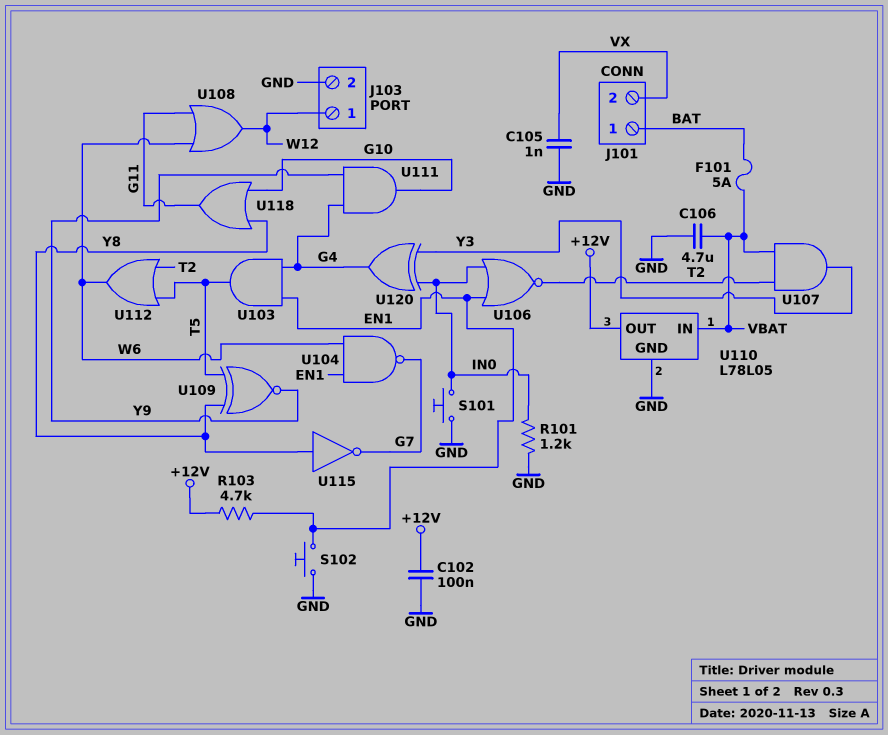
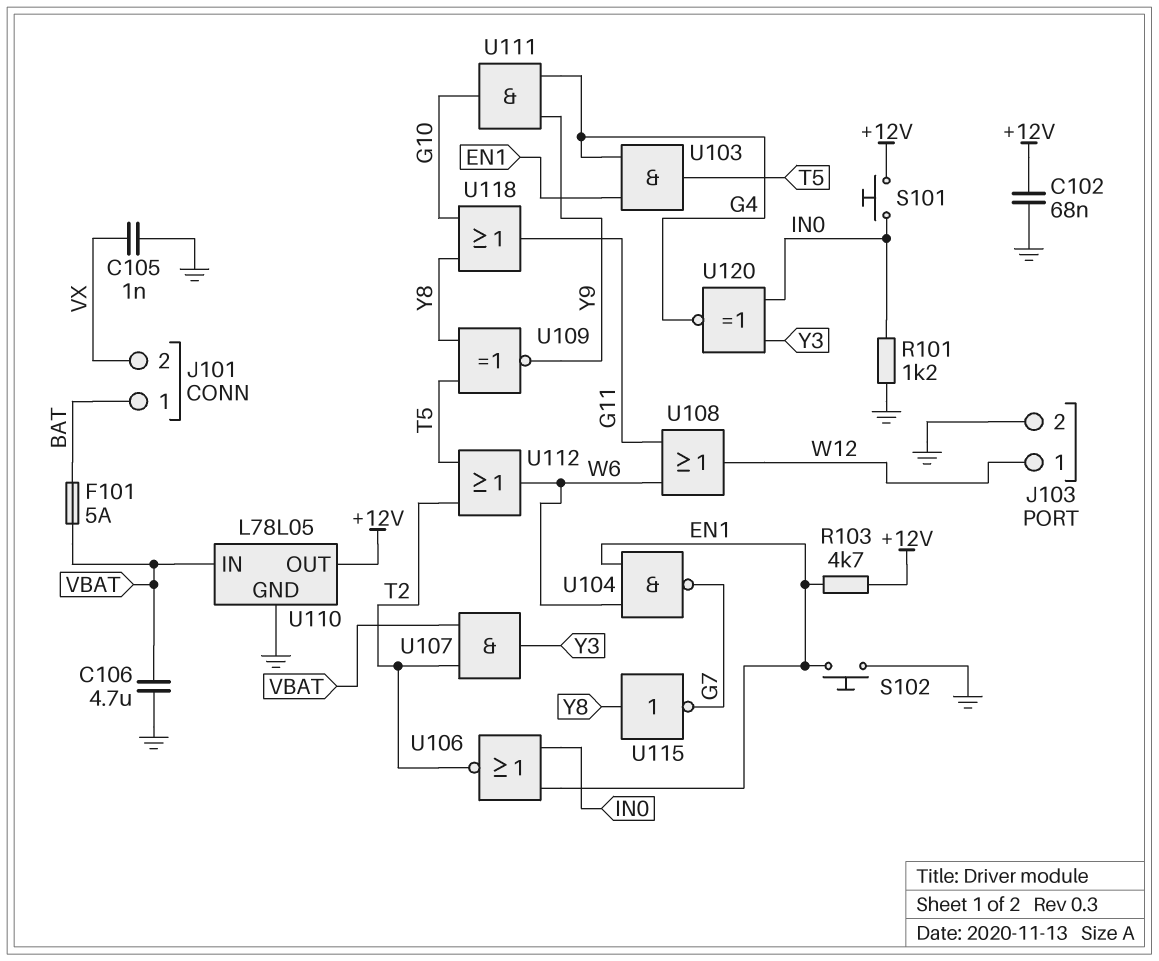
C102: 100nF (+12V, GND) -> 68nF (+12V, GND)
S101: button (GND, IN0) -> button (+12V, IN0)
U120: XOR (in IN0, in Y3, out G4) -> XNOR (in IN0, in Y3, out G4)

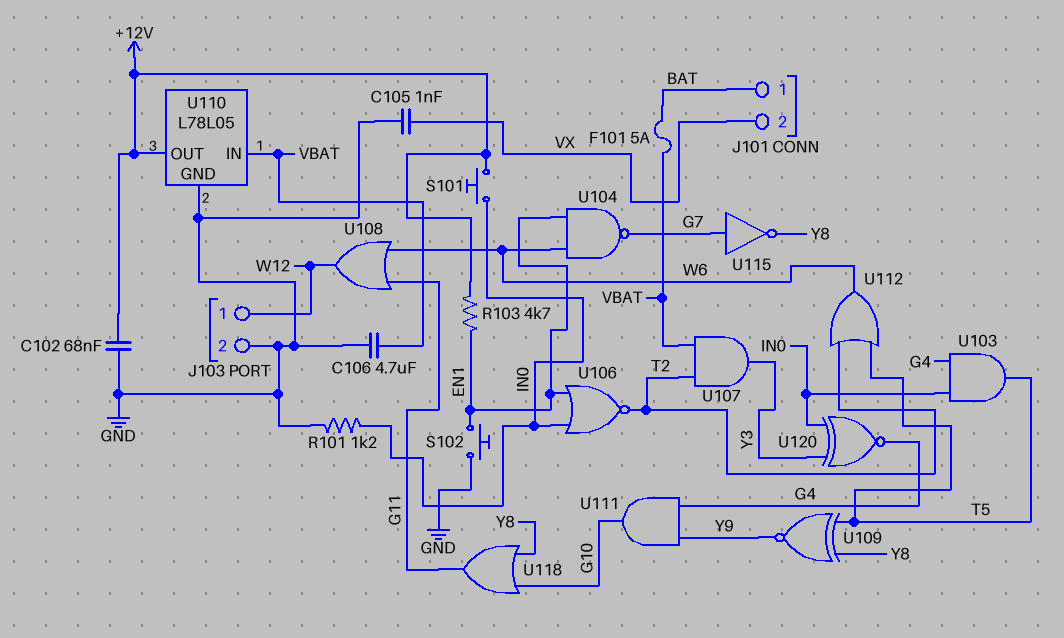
U103: AND (in EN1, in G4, out T5) -> AND (in G4, in IN0, out T5)
U115: NOT (in Y8, out G7) -> NOT (in G7, out Y8)

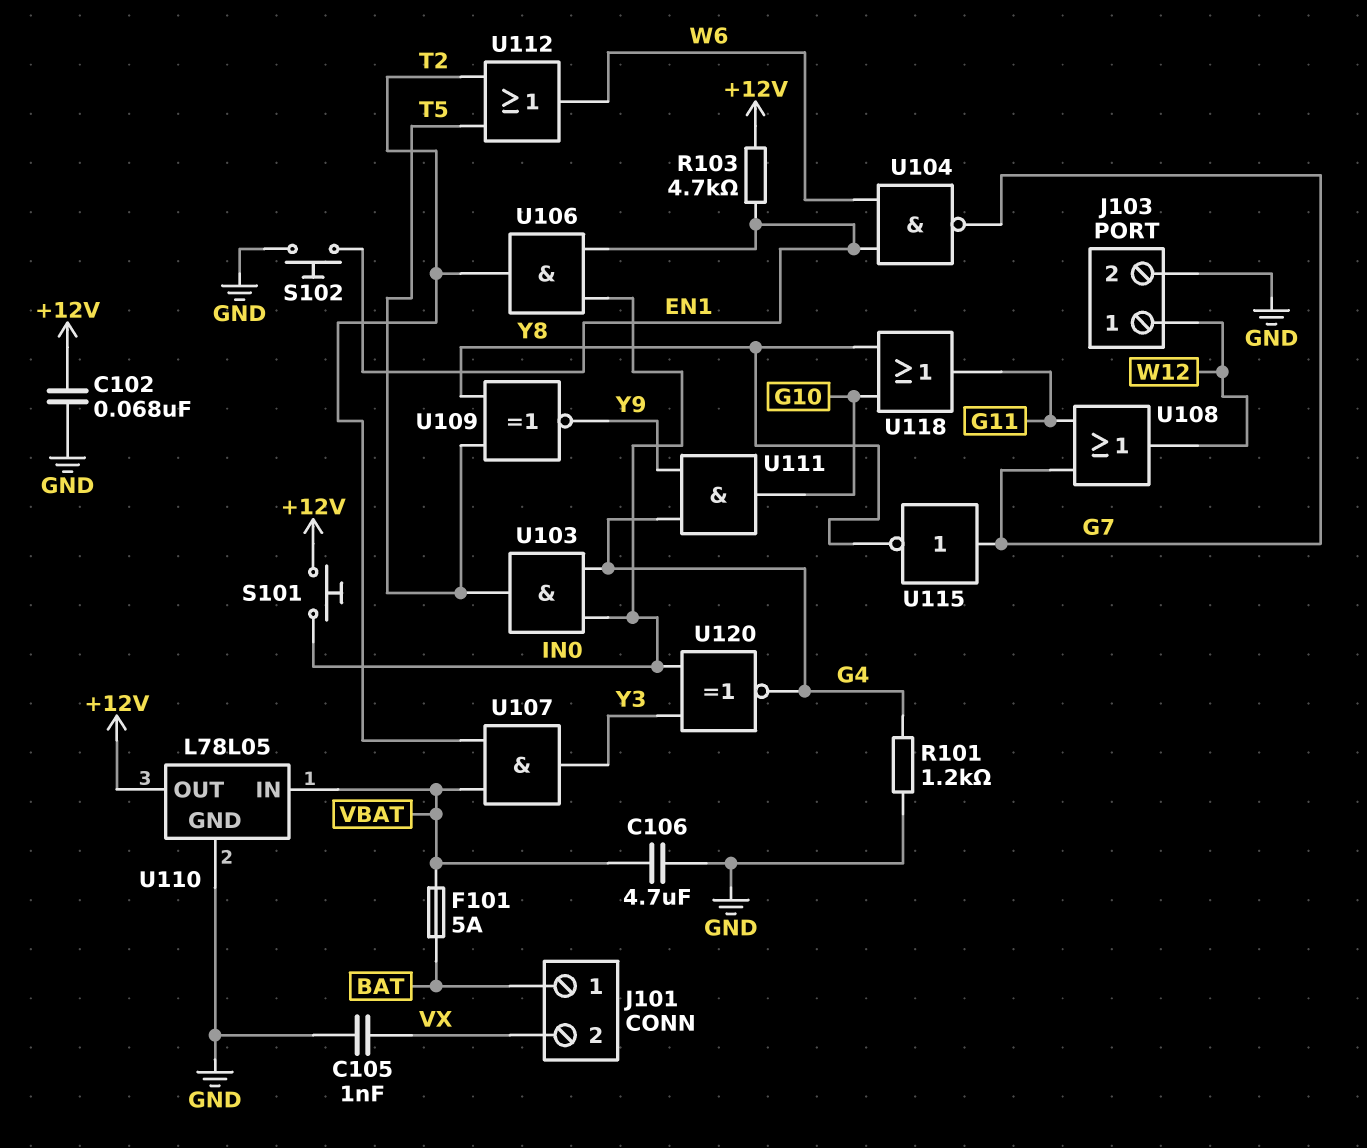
R101: 1.2k (GND, IN0) -> 1.2k (G4, GND)
U106: NOR (in EN1, in IN0, out T2) -> AND (in EN1, in IN0, out T2)
U108: OR (in G11, in W6, out W12) -> OR (in G7, in G11, out W12)

